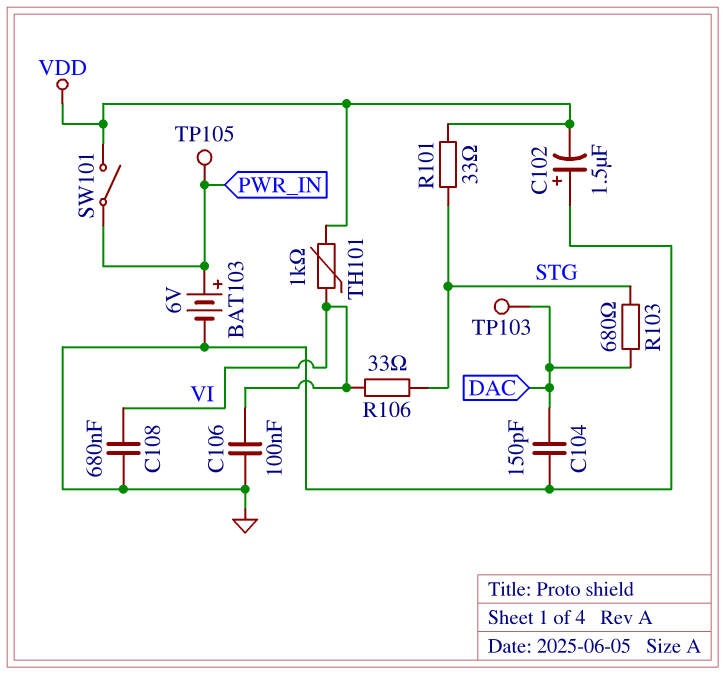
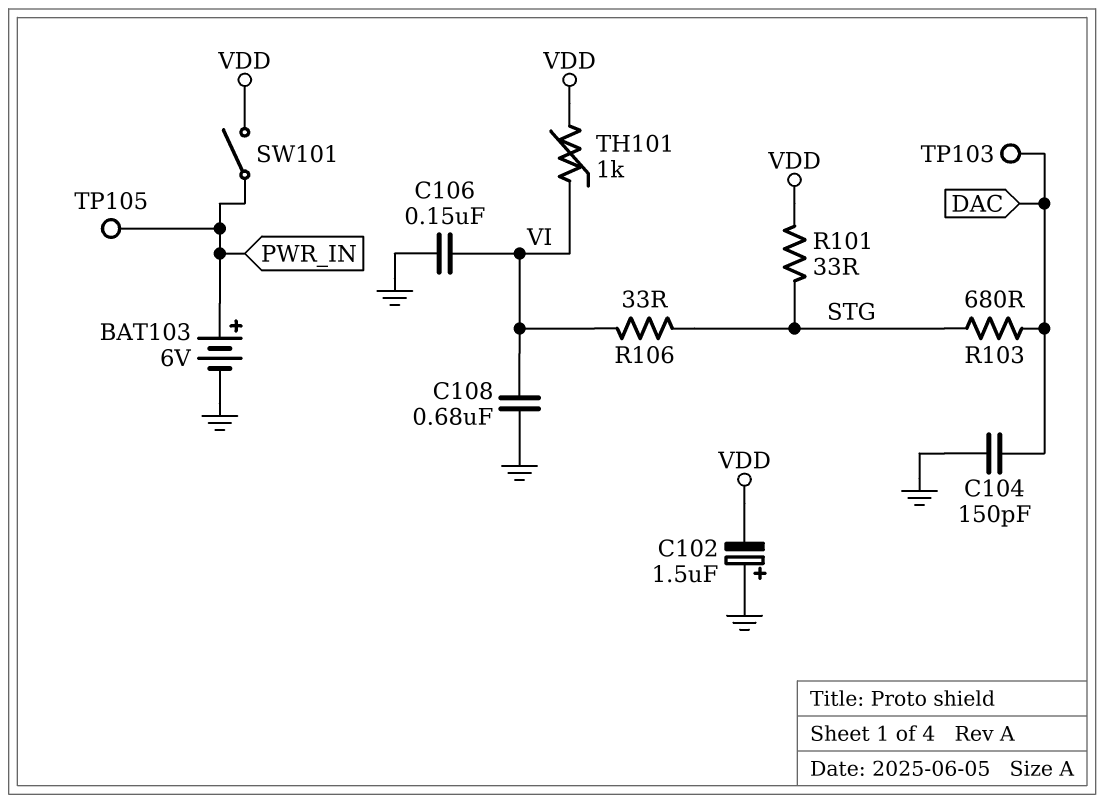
C106: 100nF (GND, VI) -> 150nF (GND, VI)

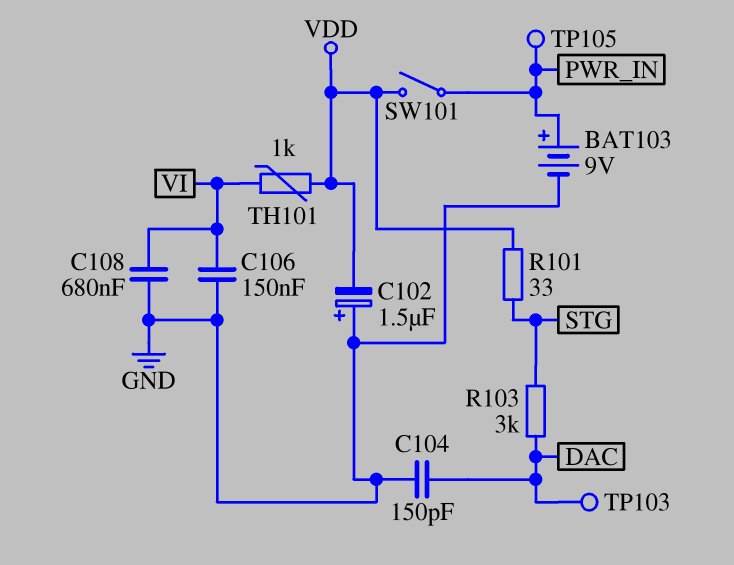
BAT103: 6V (plus PWR_IN, minus GND) -> 9V (plus PWR_IN, minus GND)
R103: 680 (DAC, STG) -> 3k (DAC, STG)
R106: 33 (STG, VI) -> none

